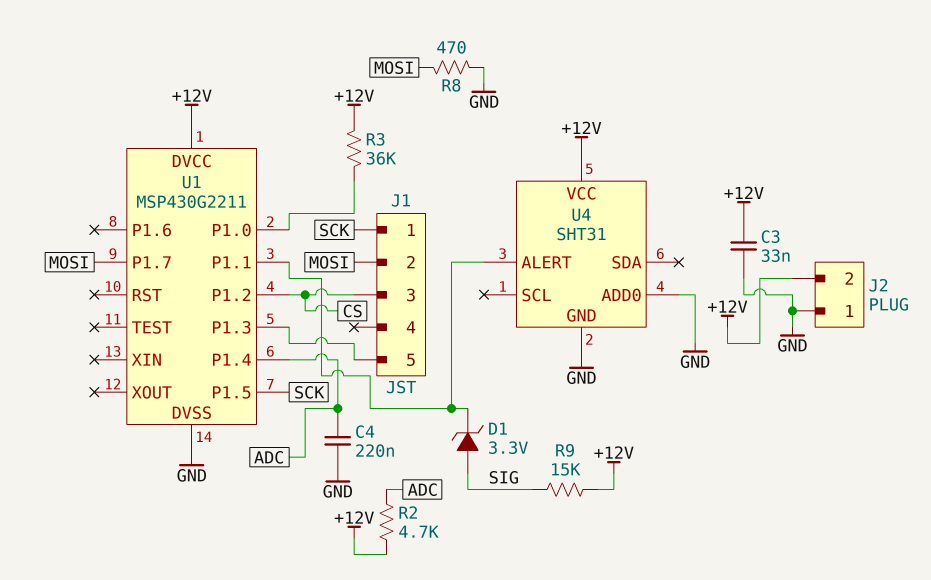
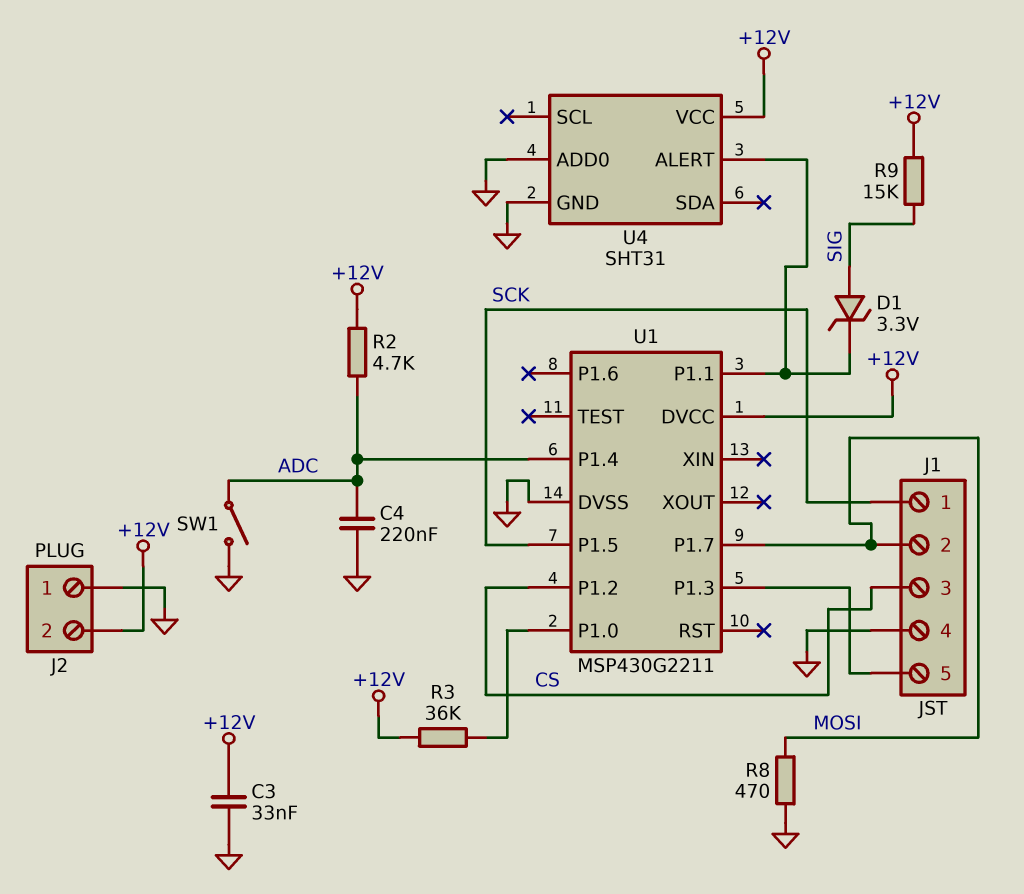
J1 pin 4: none -> GND
SW1: none -> switch (ADC, GND)

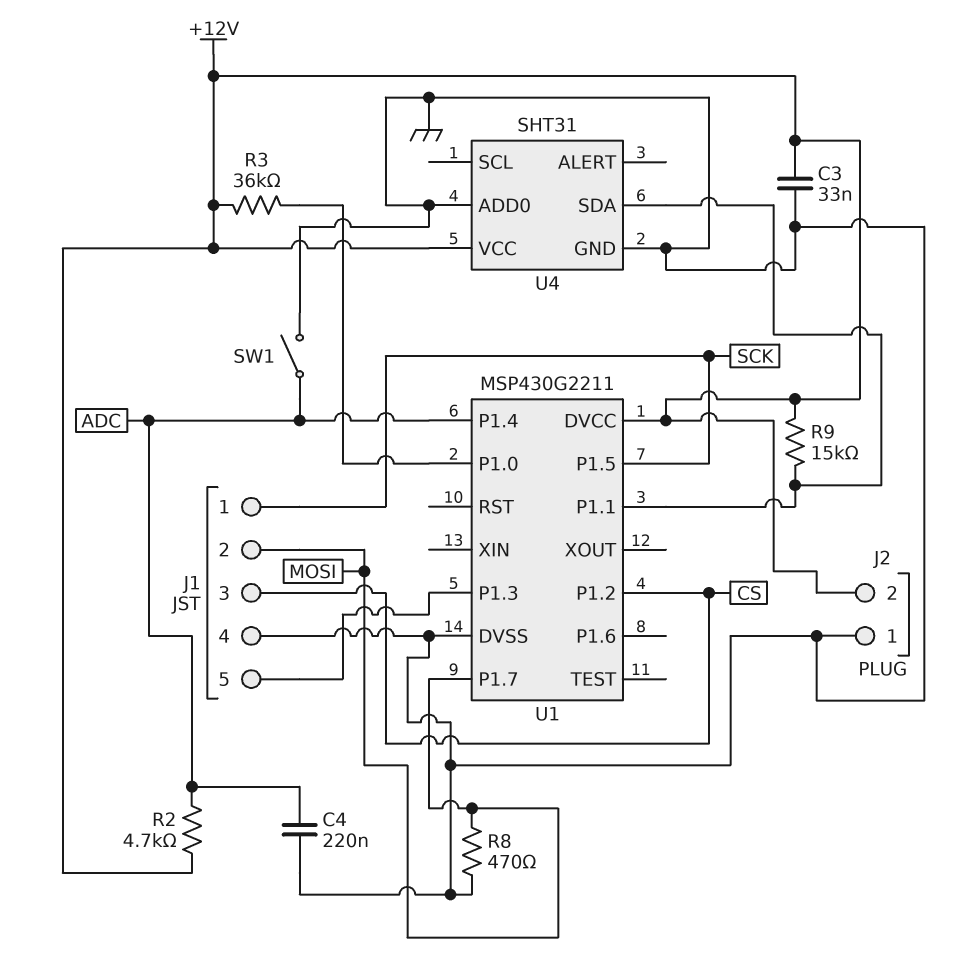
D1: zener 3.3V (A SIG, K U1/P1.1) -> none
R9: 15k (+12V, SIG) -> 15k (+12V, U1/P1.1)
U4 pin ALERT: U1/P1.1 -> none
U4 pin SDA: none -> U1/P1.1

